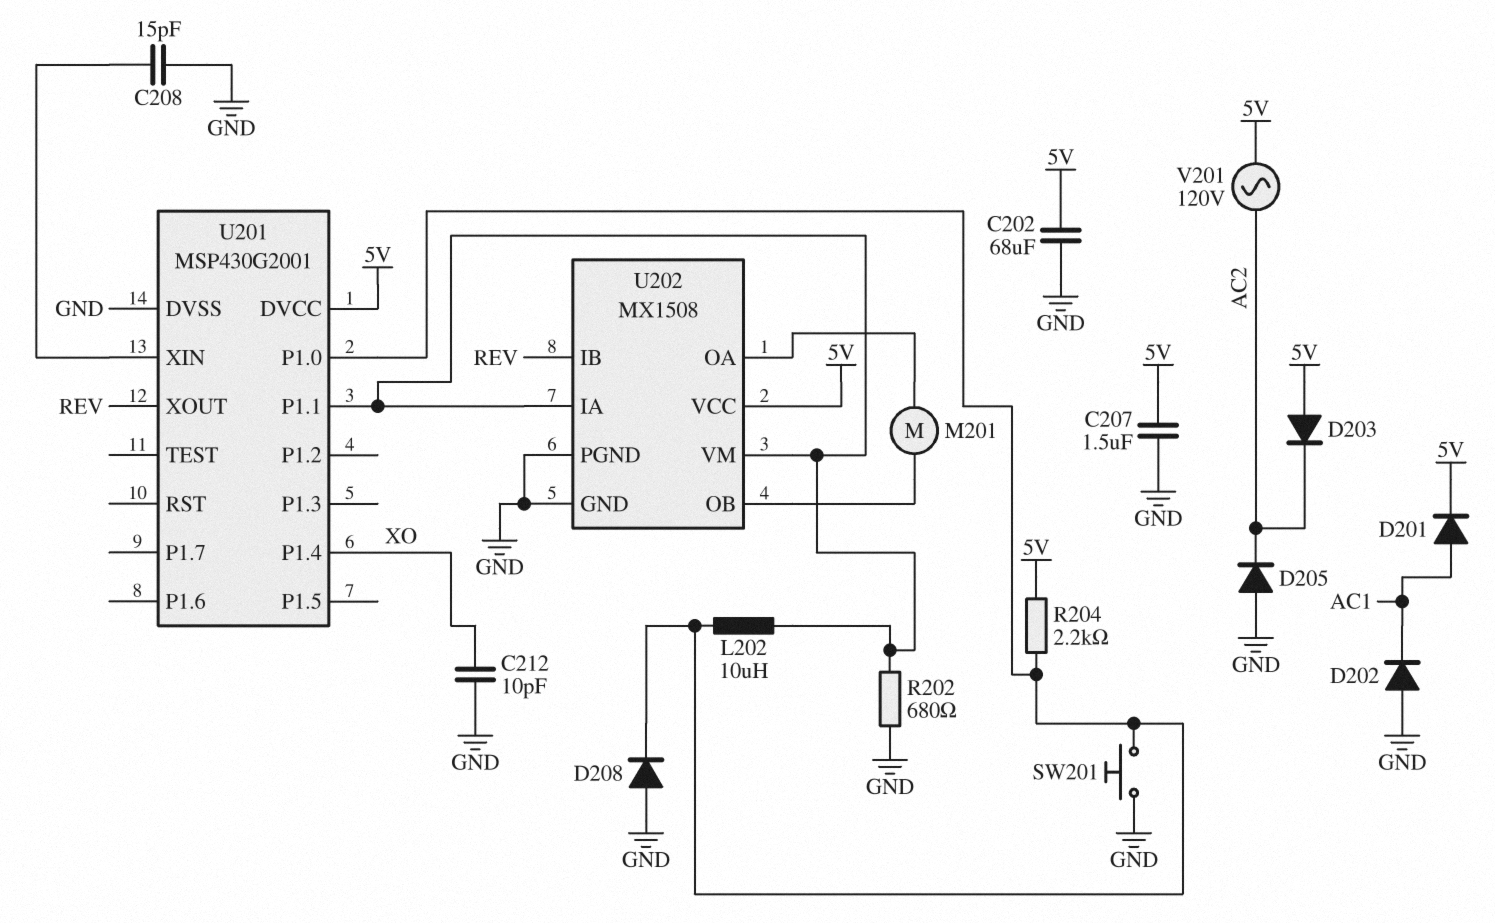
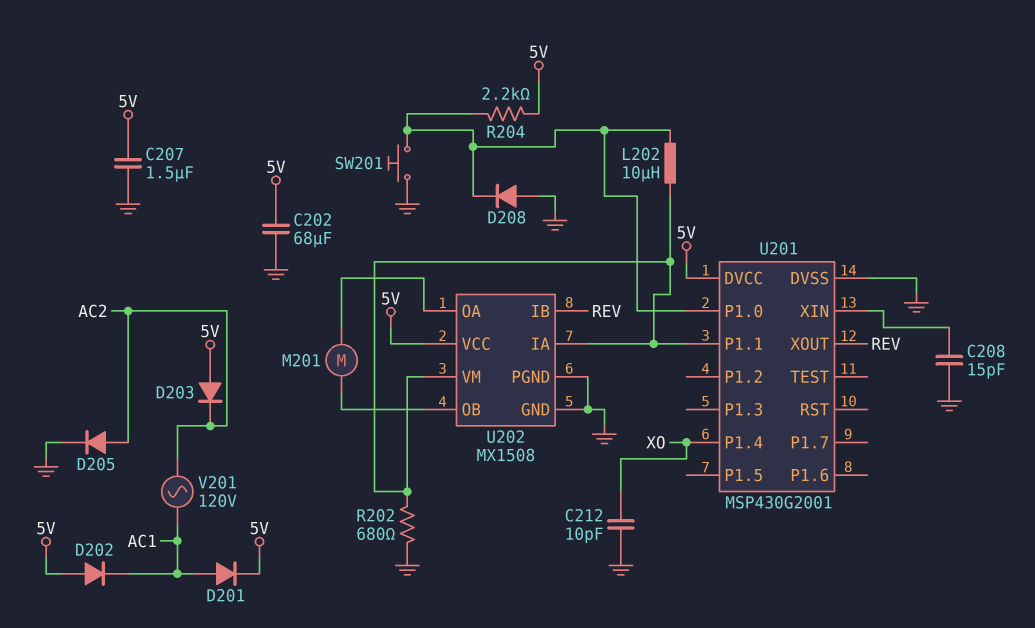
D202: diode (A GND, K AC1) -> diode (A 5V, K AC1)
D205: diode (A GND, K AC2) -> diode (A AC2, K GND)
V201: AC 120V (5V, AC2) -> AC 120V (AC1, AC2)

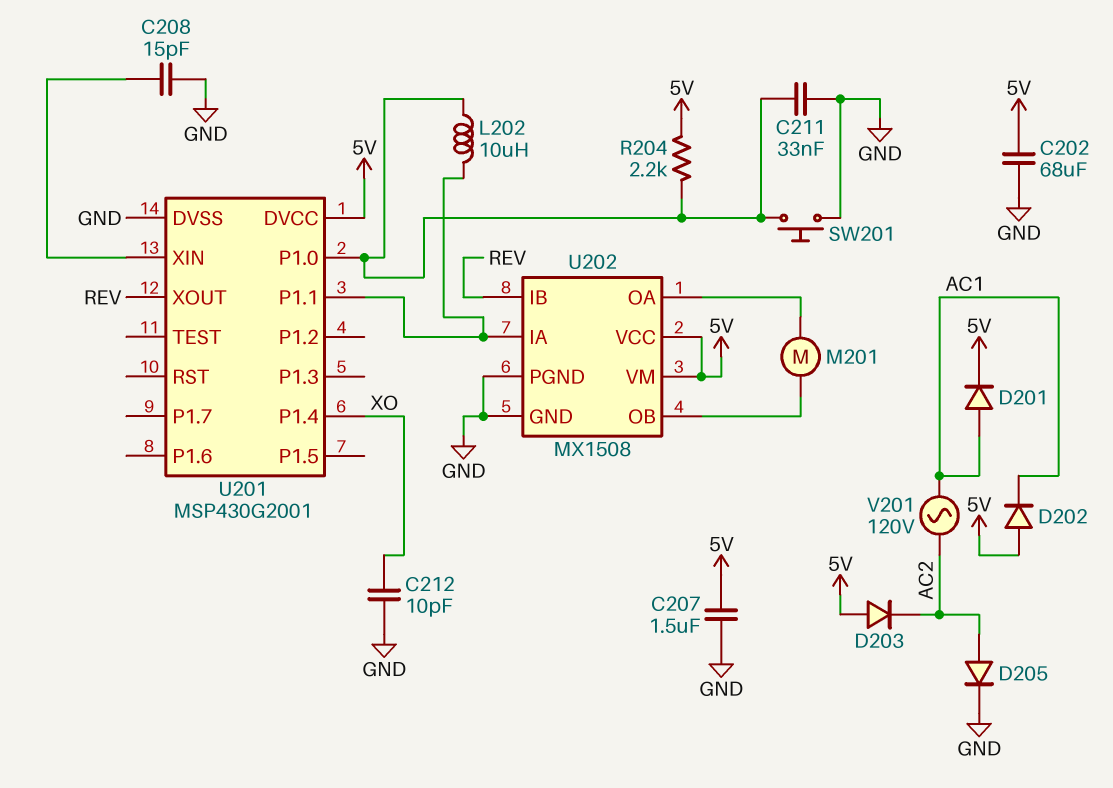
C211: none -> 33nF (GND, U201/P1.0)
D208: diode (A GND, K U201/P1.0) -> none
R202: 680 (GND, U201/P1.1) -> none
U202 pin VM: U201/P1.1 -> 5V

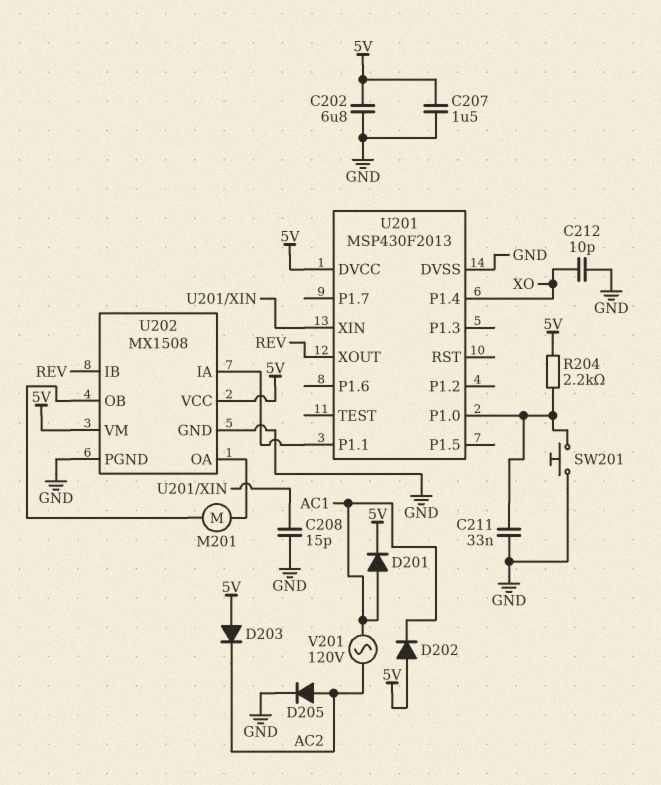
C202: 68uF (5V, GND) -> 6.8uF (5V, GND)
L202: 10uH (U201/P1.0, U201/P1.1) -> none
U201: MSP430G2001 -> MSP430F2013

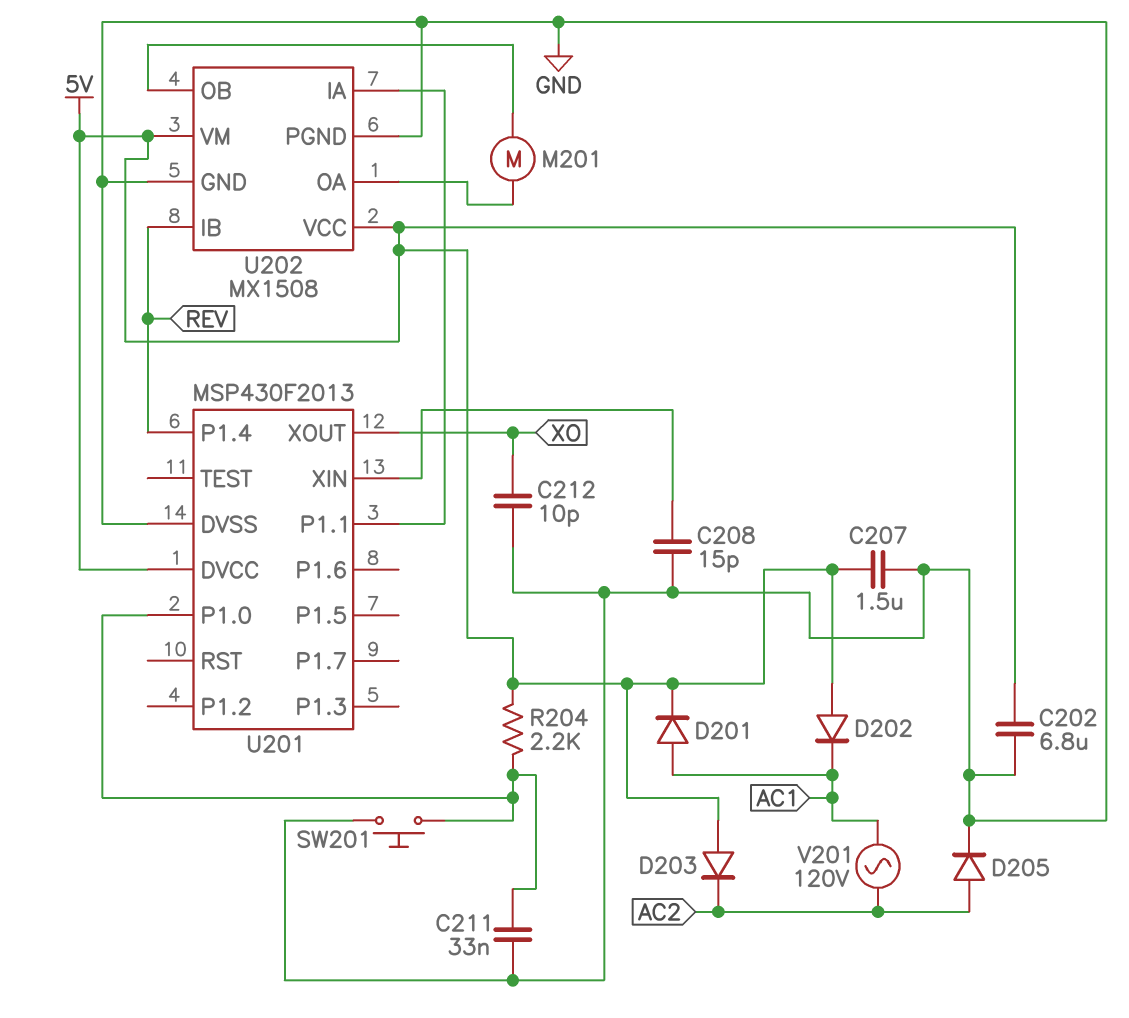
U201 pin P1.4: XO -> REV
U201 pin XOUT: REV -> XO

